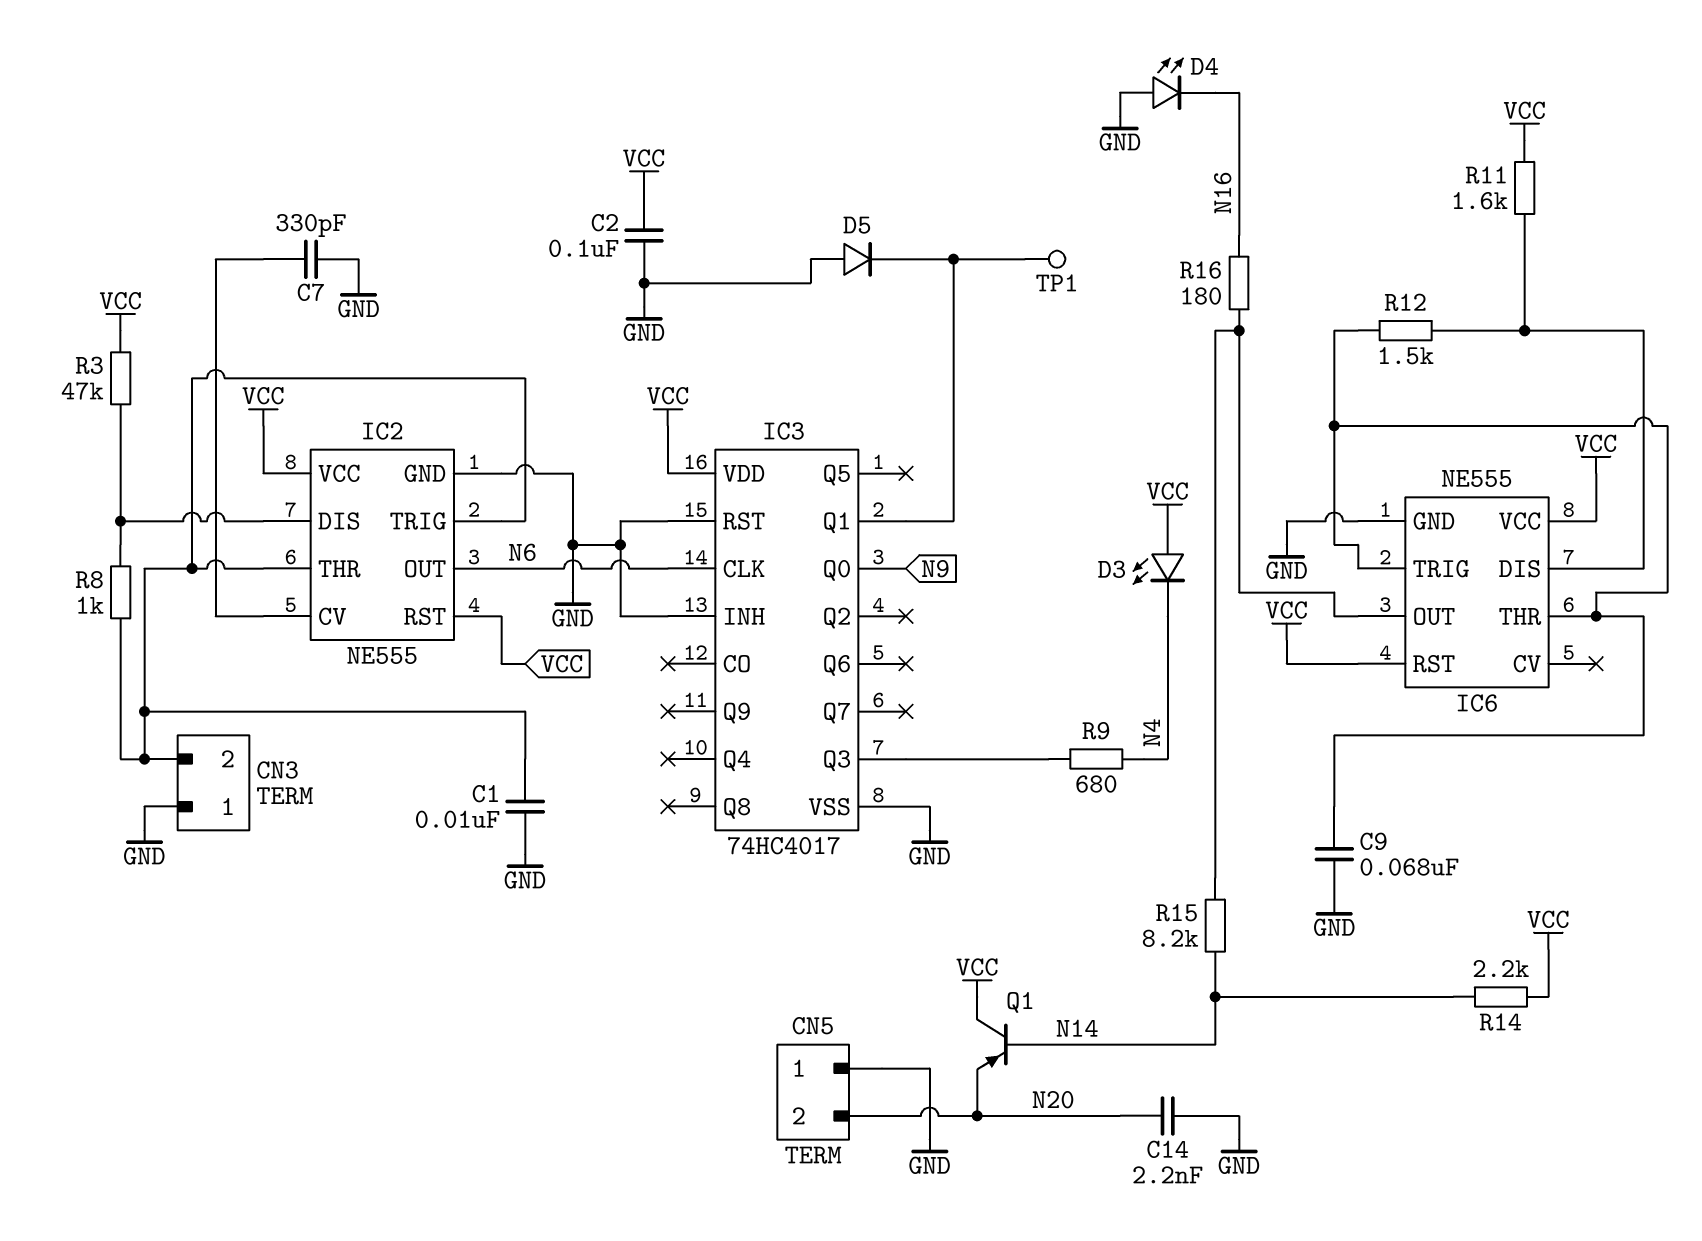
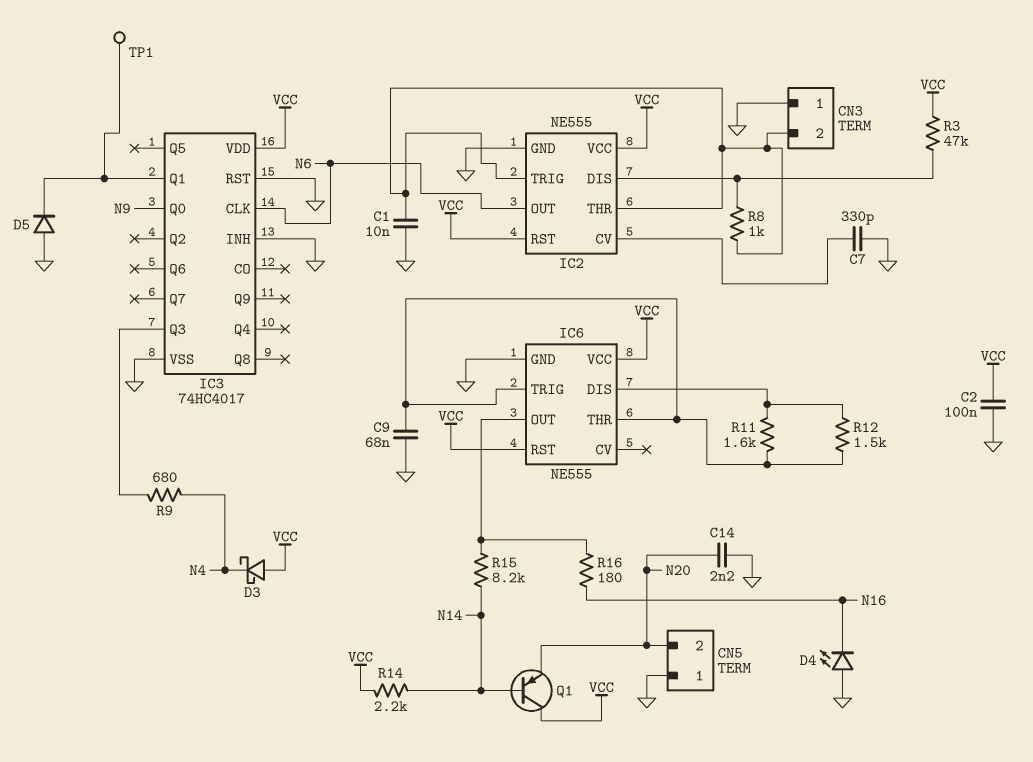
D3: LED (A VCC, K N4) -> schottky (A VCC, K N4)
R11: 1.6k (IC6/DIS, VCC) -> 1.6k (IC6/DIS, IC6/THR)

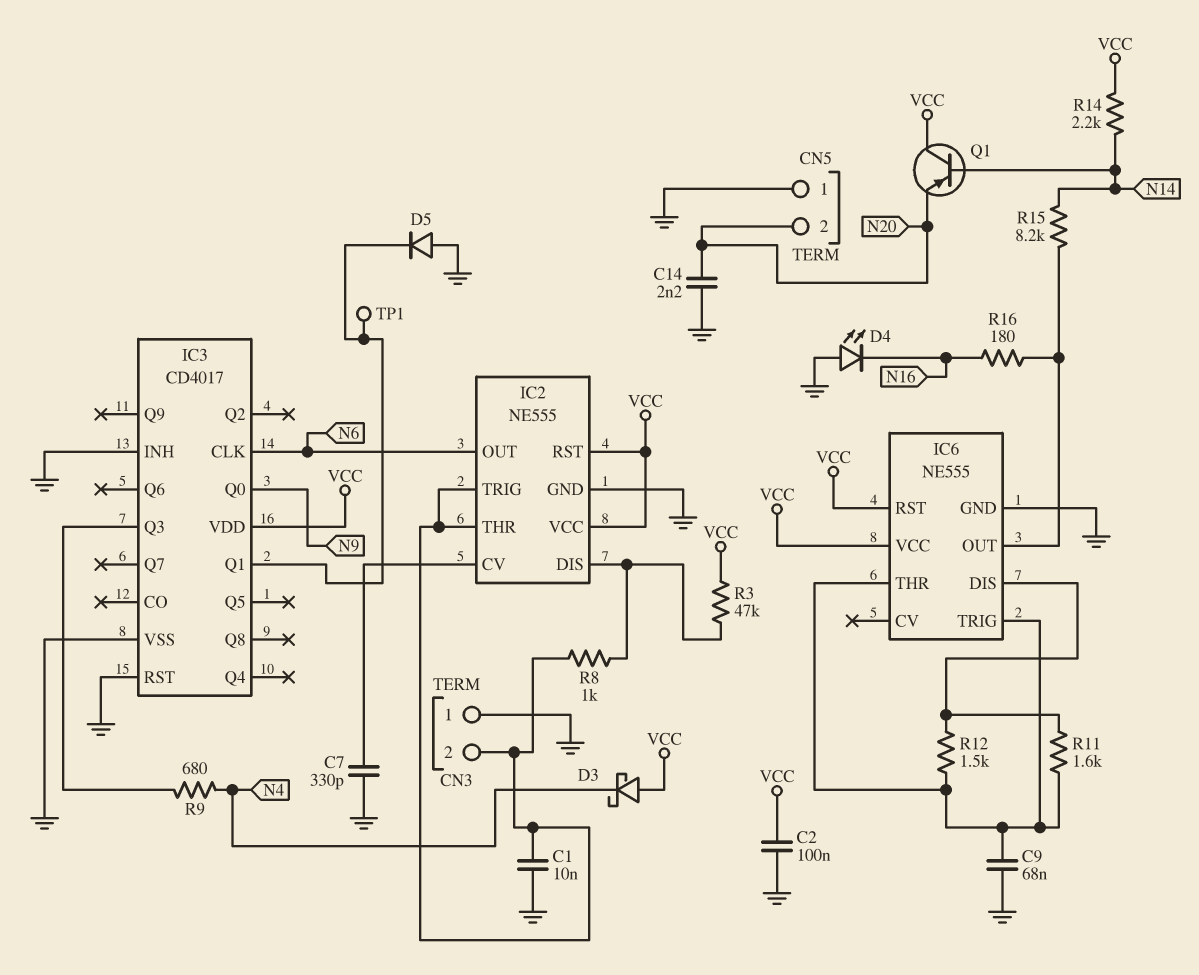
IC3: 74HC4017 -> CD4017

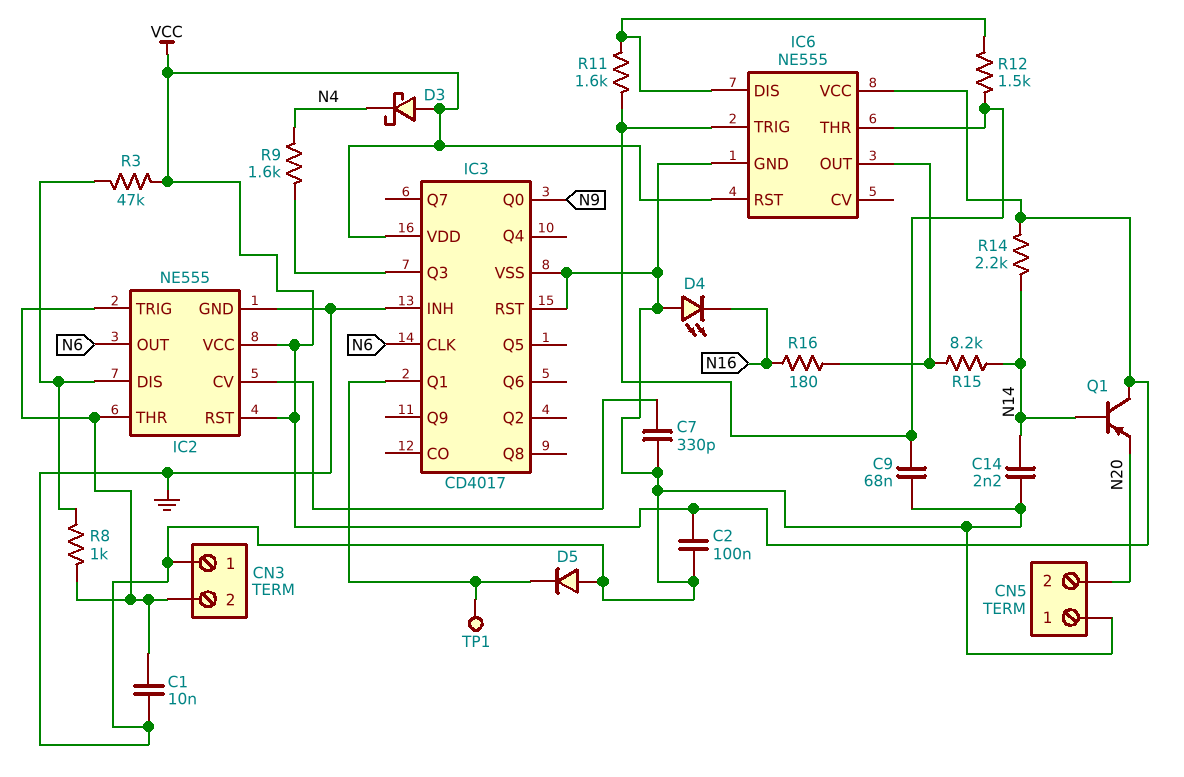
C14: 2.2nF (GND, N20) -> 2.2nF (GND, N14)
R9: 680 (IC3/Q3, N4) -> 1.6k (IC3/Q3, N4)

